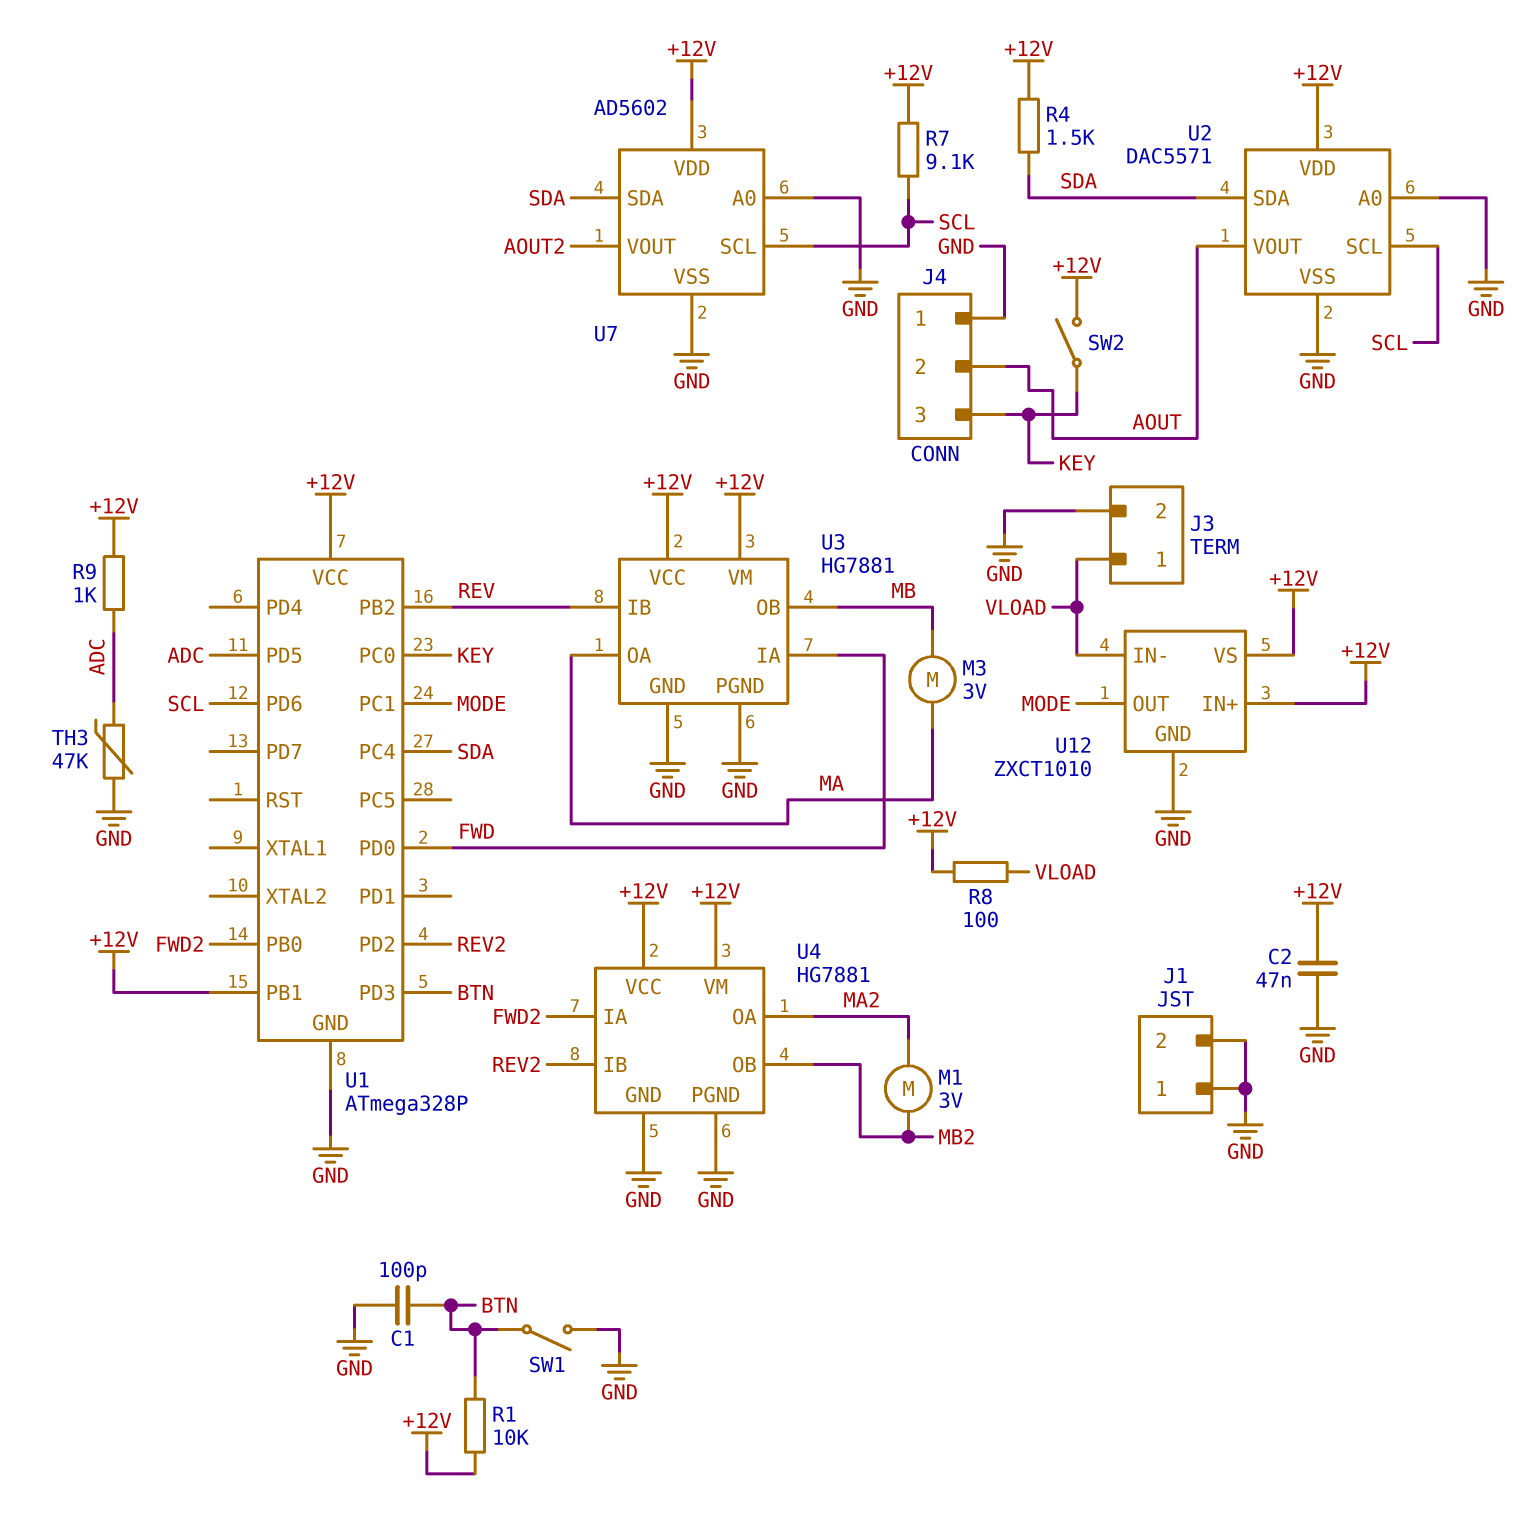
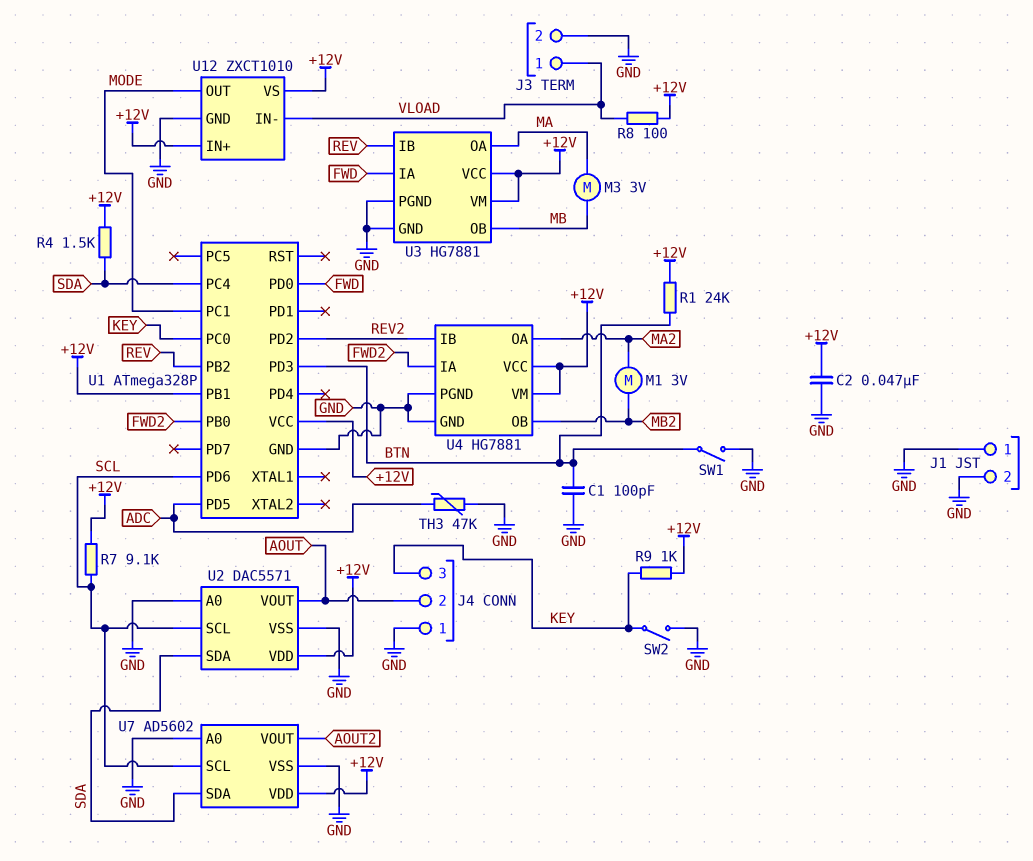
R1: 10k (+12V, BTN) -> 24k (+12V, BTN)
R9: 1k (+12V, ADC) -> 1k (+12V, KEY)
SW2: switch (+12V, KEY) -> switch (GND, KEY)

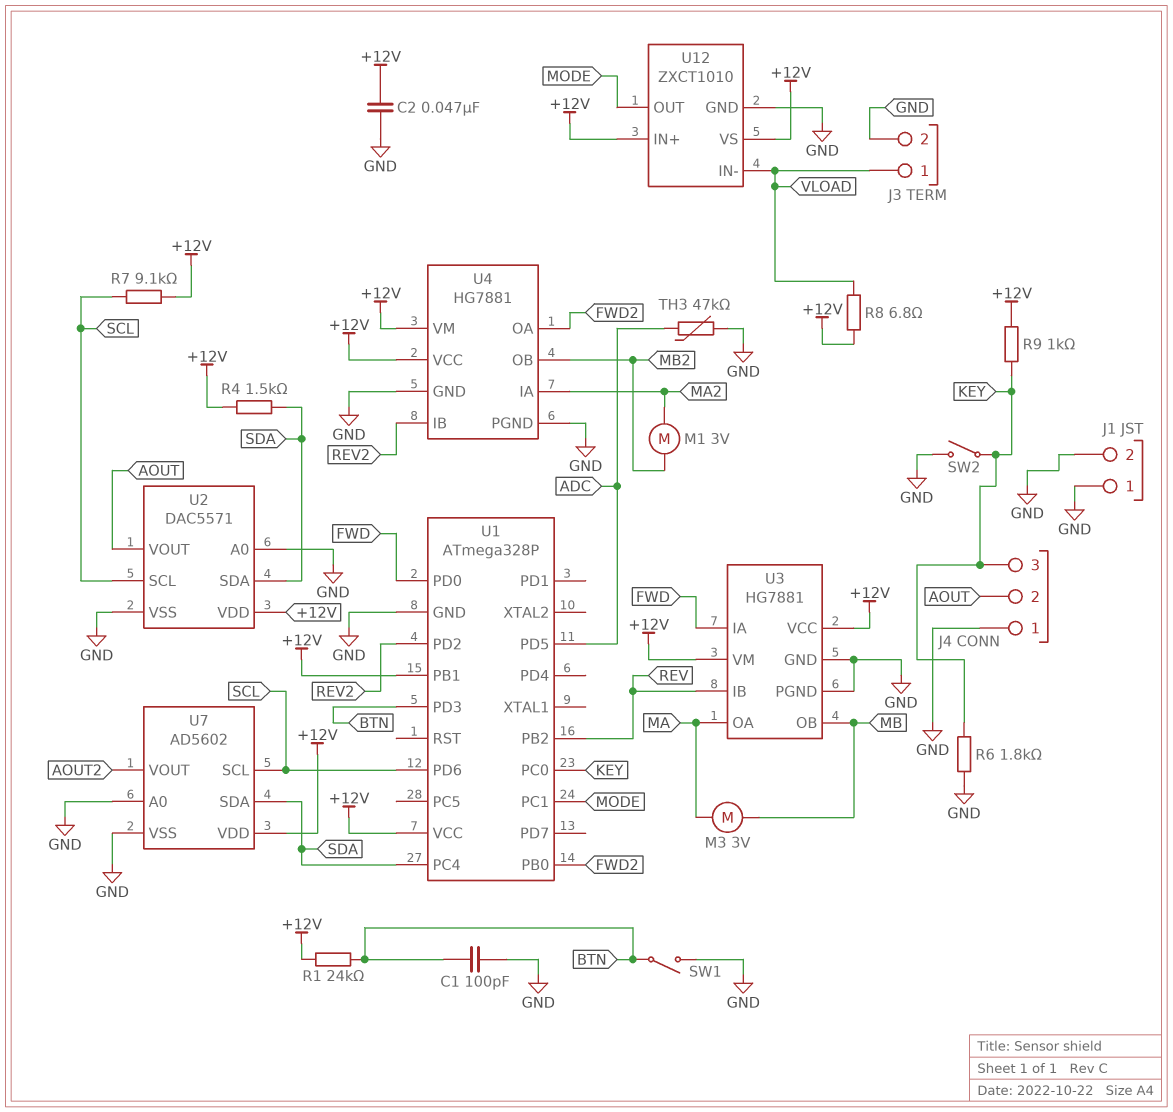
R6: none -> 1.8k (GND, KEY)
R8: 100 (+12V, VLOAD) -> 6.8 (+12V, VLOAD)
U4 pin IA: FWD2 -> MA2
U4 pin OA: MA2 -> FWD2

